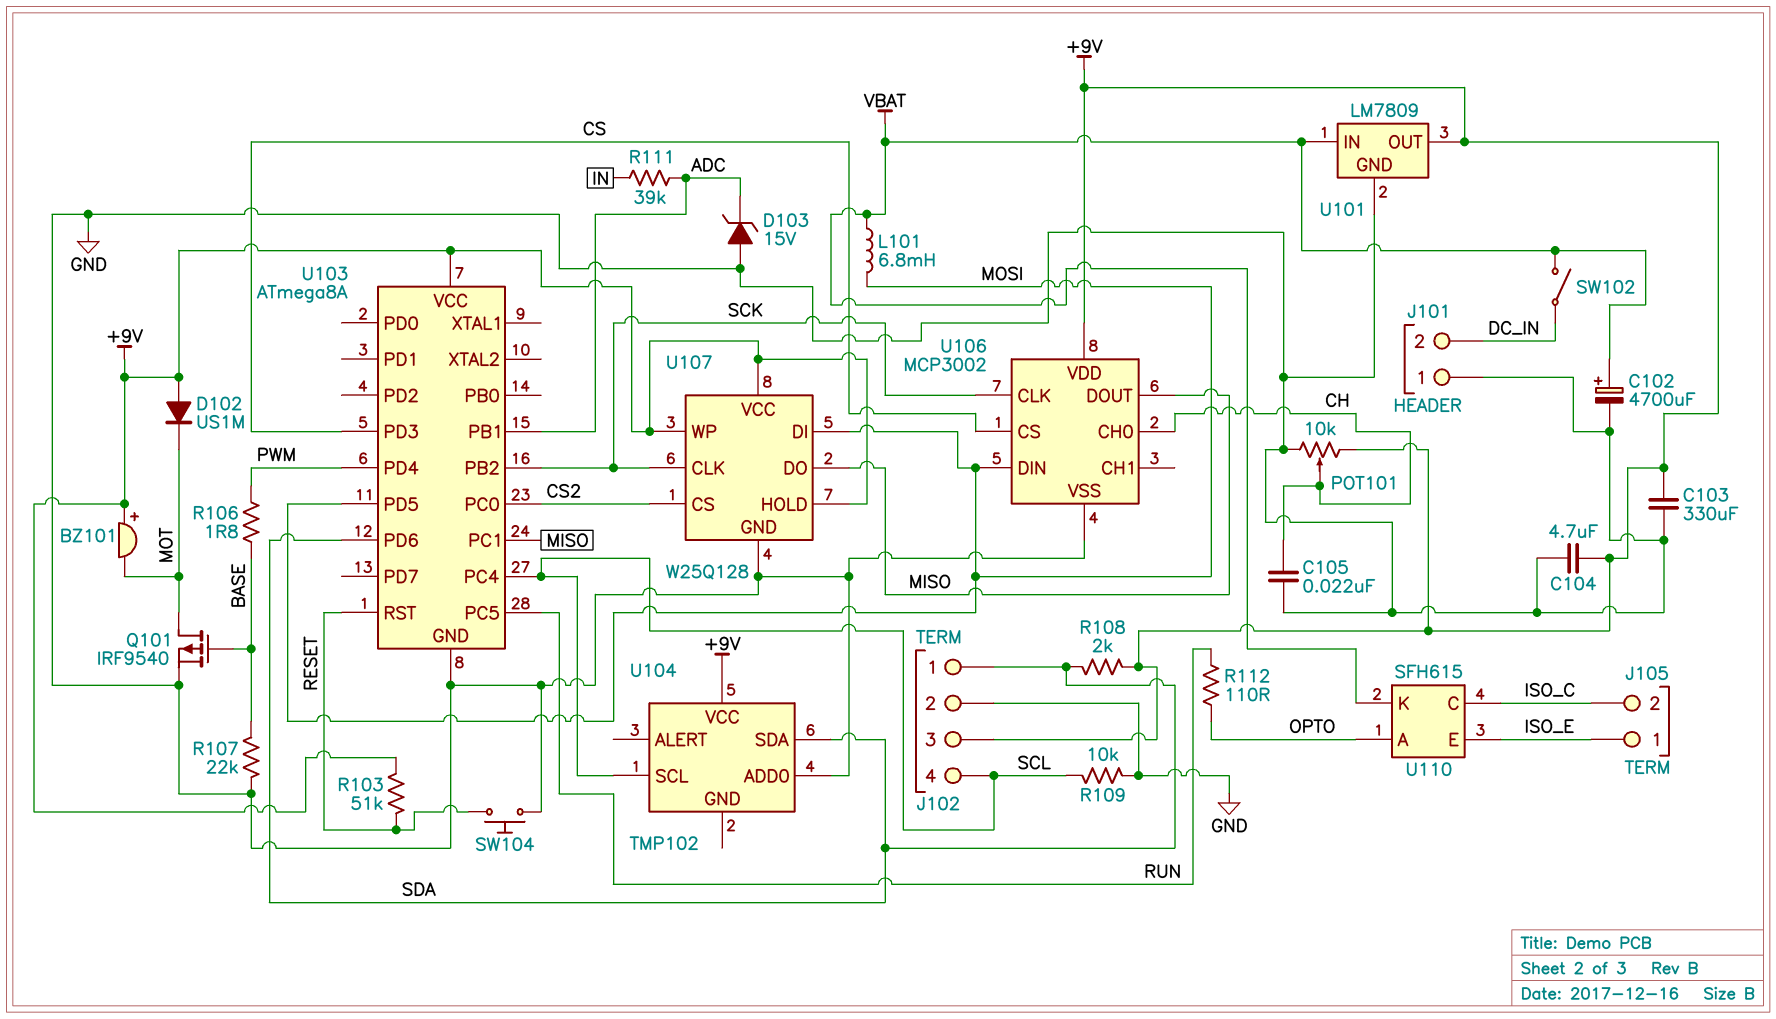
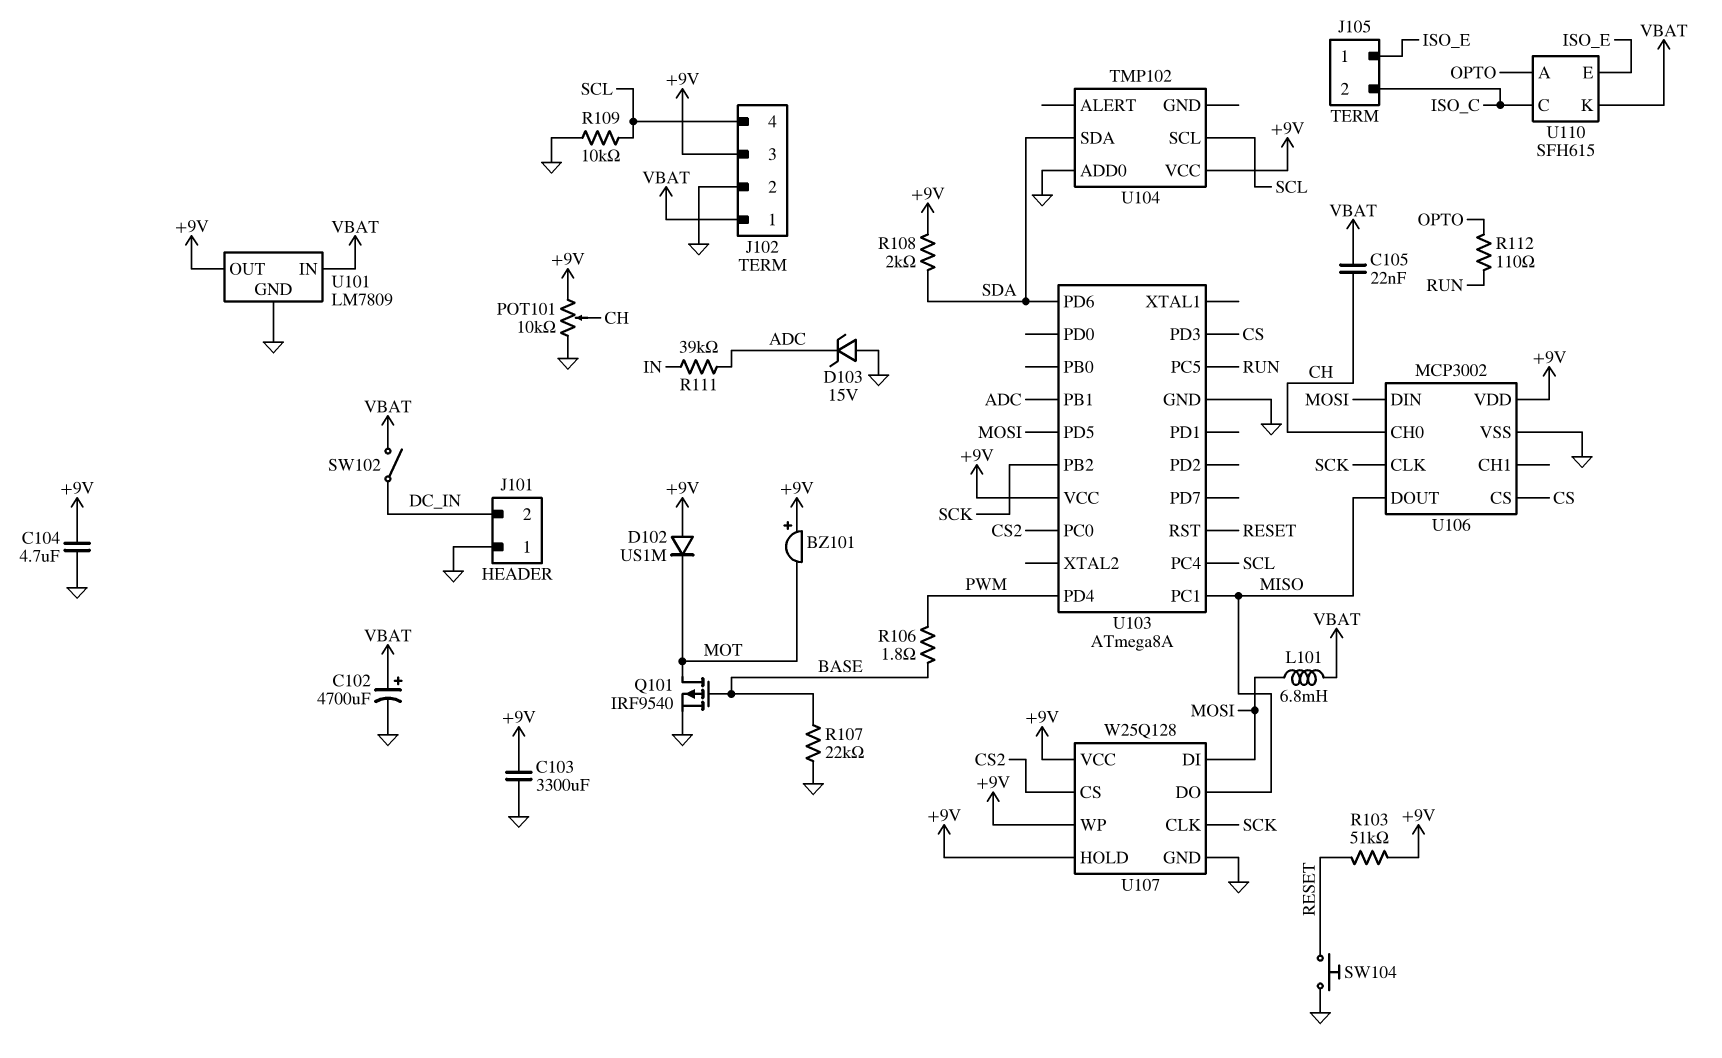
C103: 330uF (+9V, GND) -> 3300uF (+9V, GND)
C105: 22nF (CH, GND) -> 22nF (CH, VBAT)
J102 pin 1: SDA -> VBAT

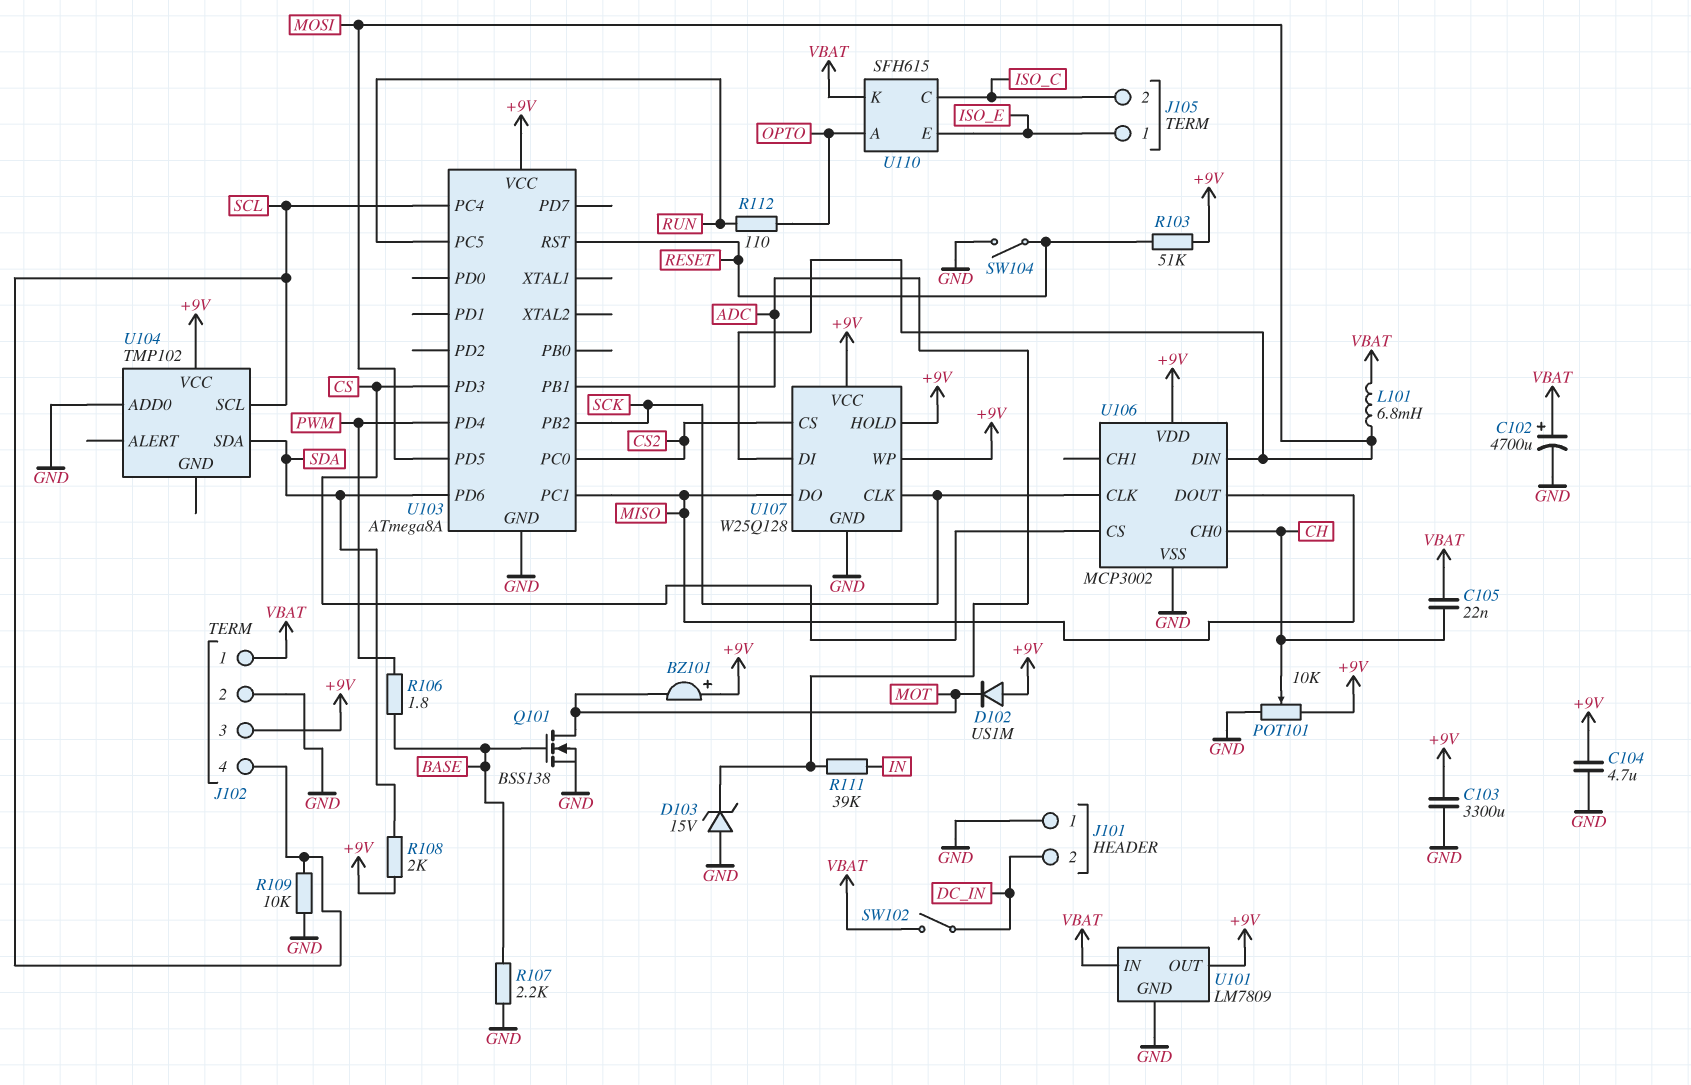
Q101: PMOS IRF9540 (G BASE, D MOT, S GND) -> NMOS BSS138 (G BASE, D MOT, S GND)
R107: 22k (BASE, GND) -> 2.2k (BASE, GND)
SW104: button (GND, RESET) -> switch (GND, RESET)

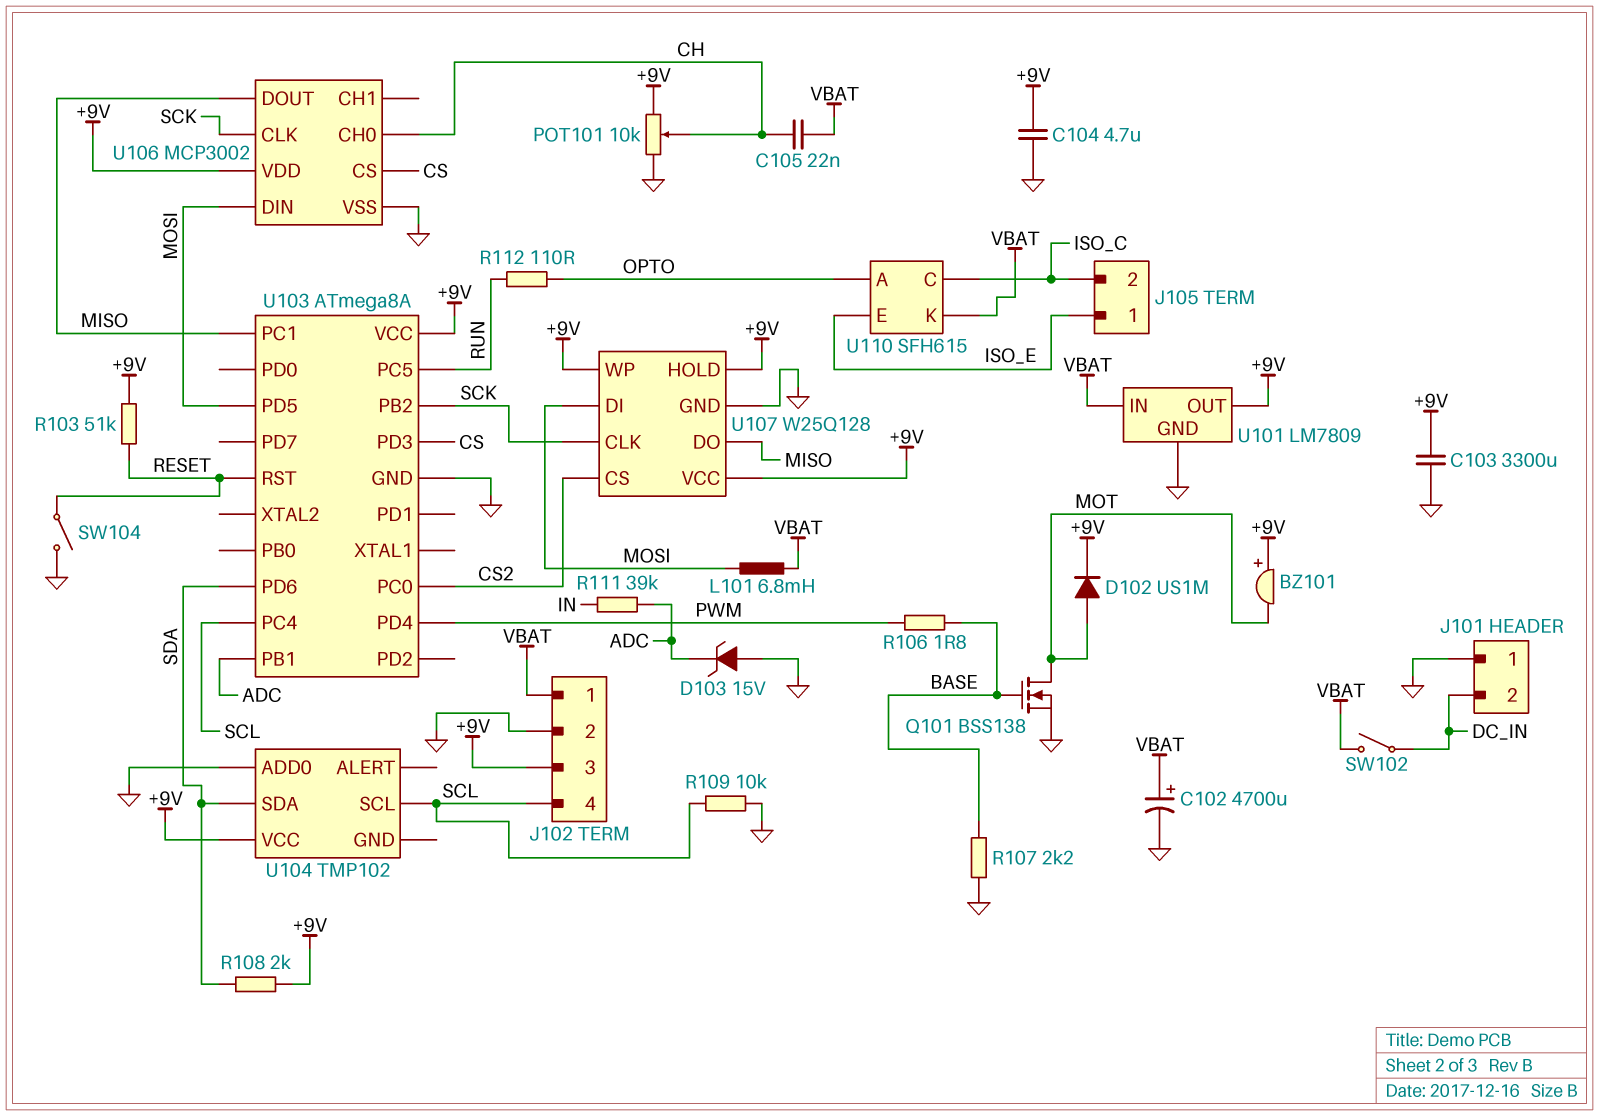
D102: diode US1M (A +9V, K MOT) -> diode US1M (A MOT, K +9V)

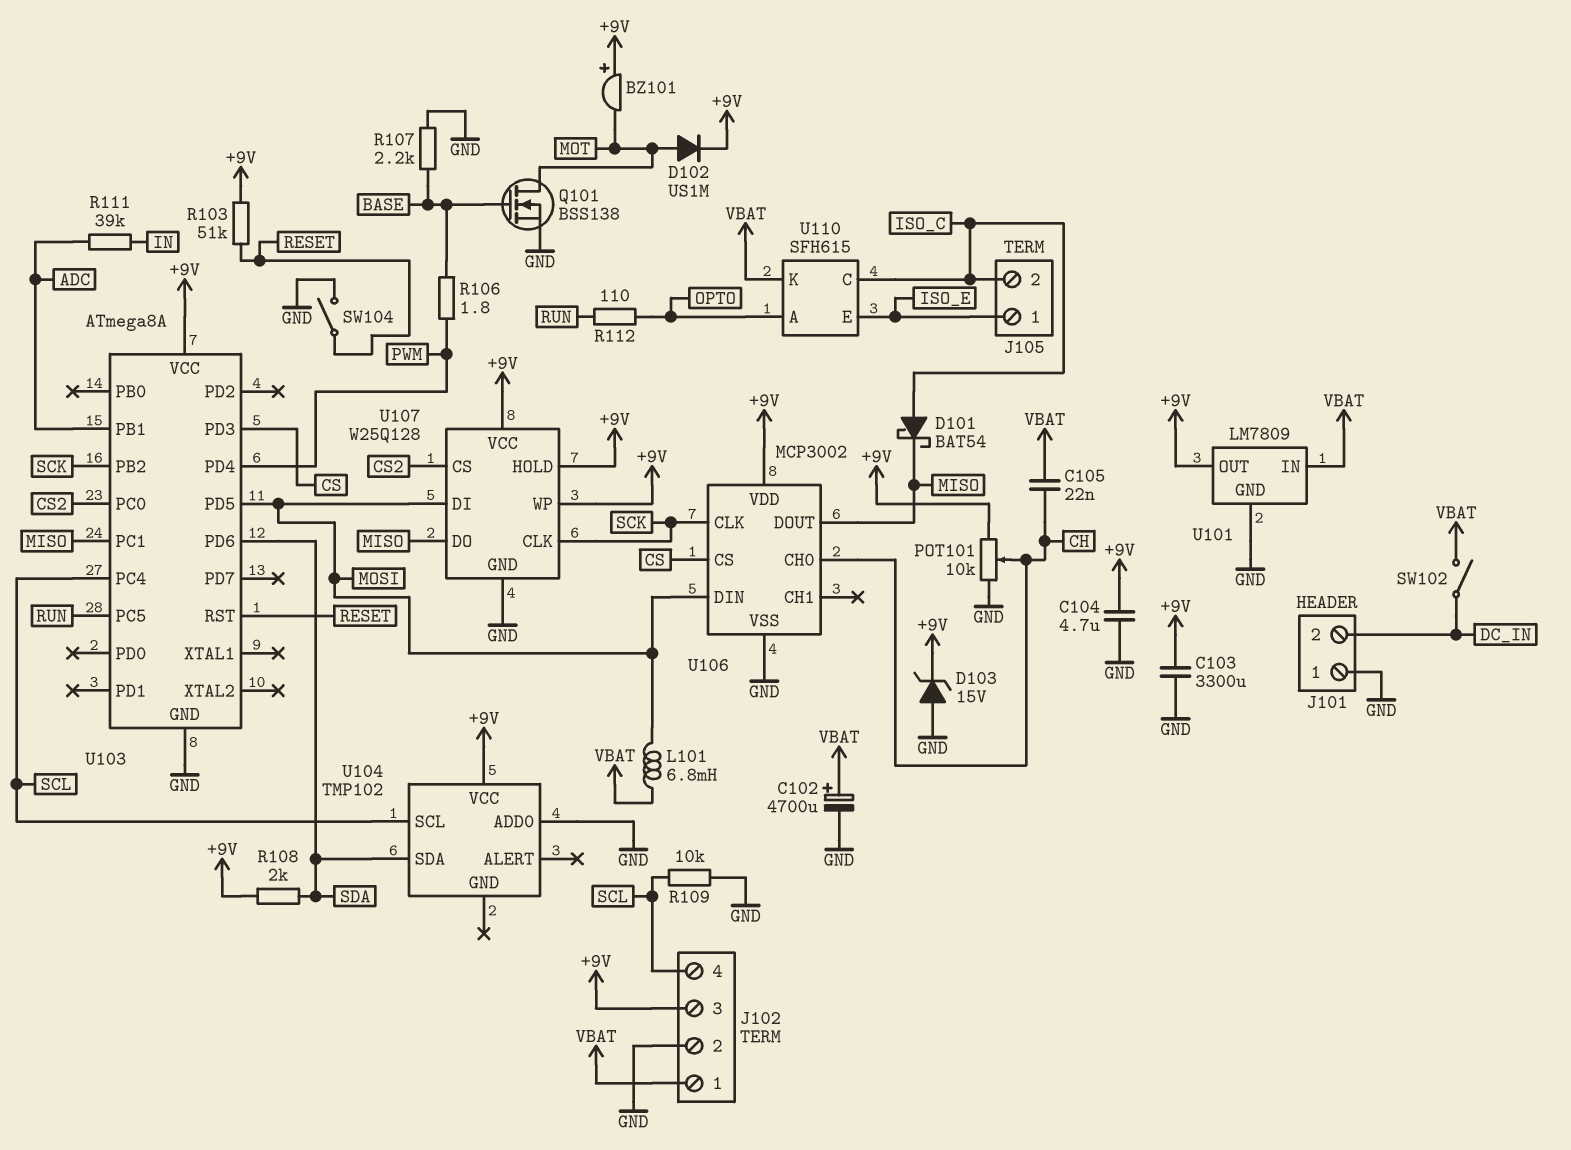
D101: none -> schottky BAT54 (A ISO_C, K MISO)
D103: zener 15V (A GND, K ADC) -> zener 15V (A GND, K +9V)

